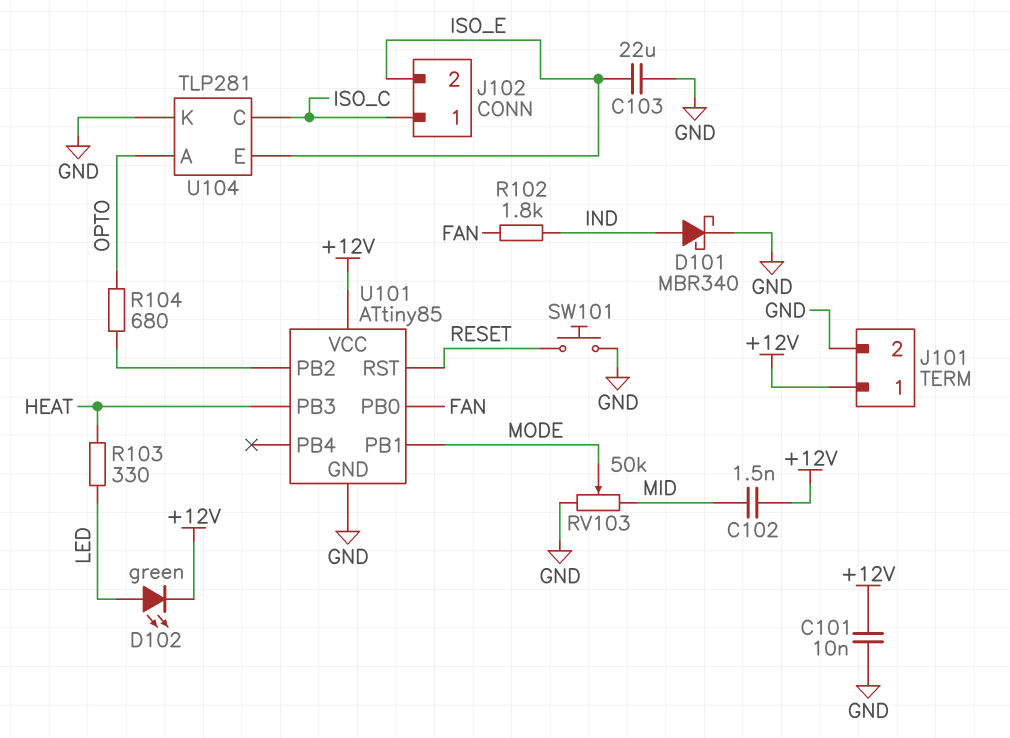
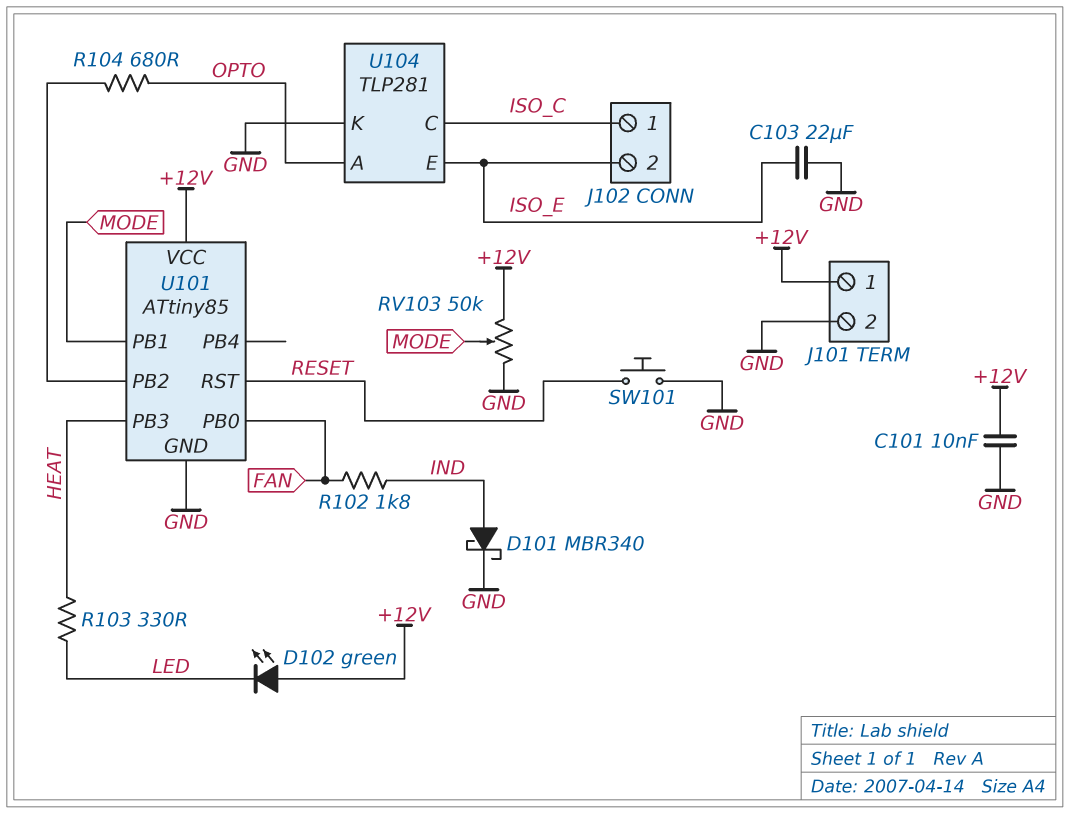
C102: 1.5nF (+12V, MID) -> none
D102: LED green (A LED, K +12V) -> LED green (A +12V, K LED)
RV103: 50k (GND, MID, wiper MODE) -> 50k (+12V, GND, wiper MODE)

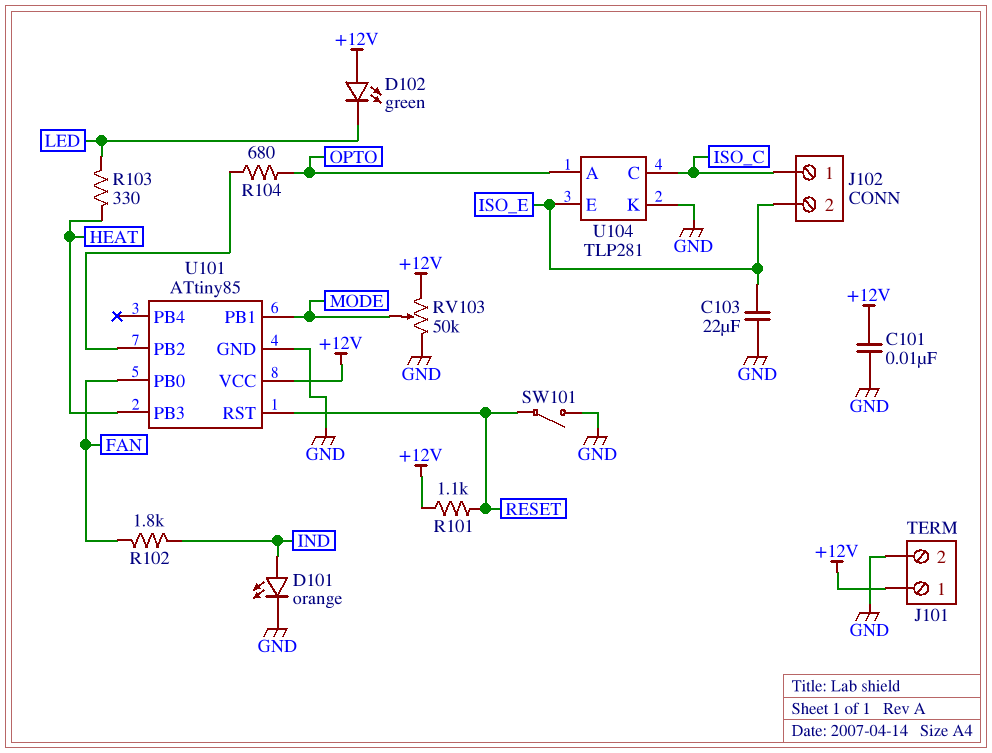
D101: schottky MBR340 (A IND, K GND) -> LED orange (A IND, K GND)
R101: none -> 1.1k (+12V, RESET)
SW101: button (GND, RESET) -> switch (GND, RESET)

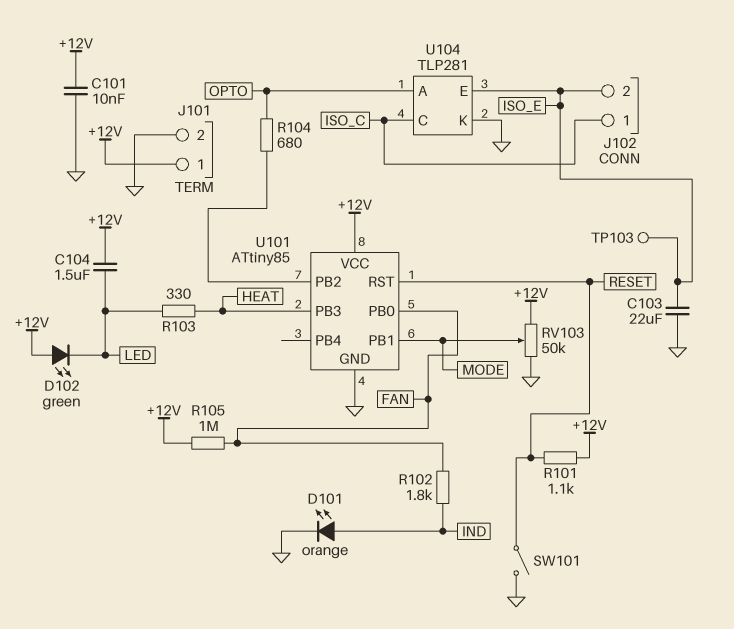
C104: none -> 1.5uF (+12V, LED)
R105: none -> 1M (+12V, FAN)
TP103: none -> test point (ISO_E)

